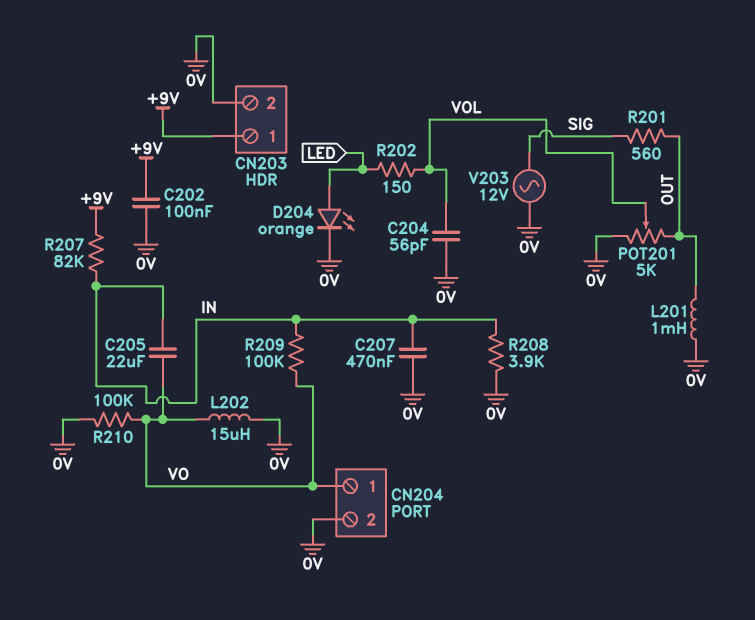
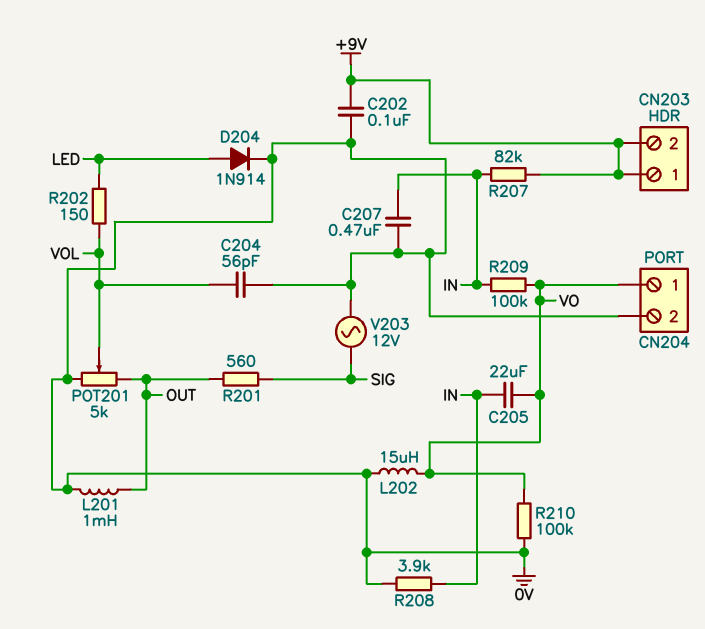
CN203 pin 2: 0V -> +9V
D204: LED orange (A LED, K 0V) -> diode 1N914 (A LED, K 0V)

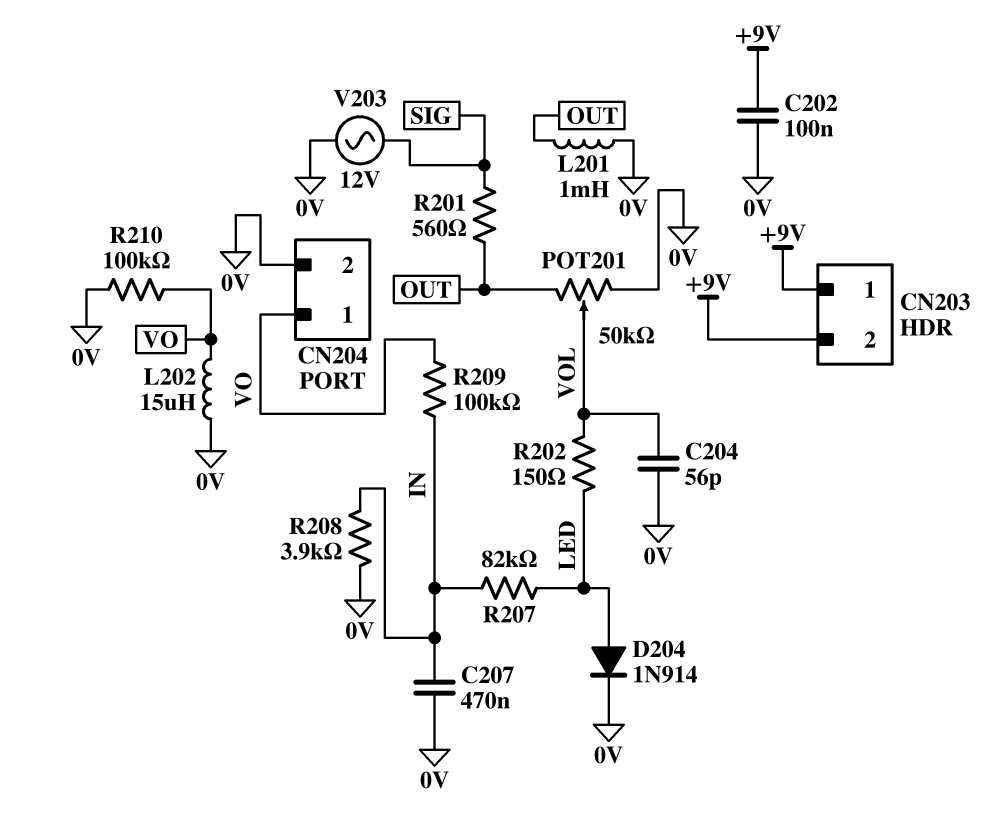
C205: 22uF (IN, VO) -> none
POT201: 5k (0V, OUT, wiper VOL) -> 50k (0V, OUT, wiper VOL)
R207: 82k (+9V, IN) -> 82k (IN, LED)

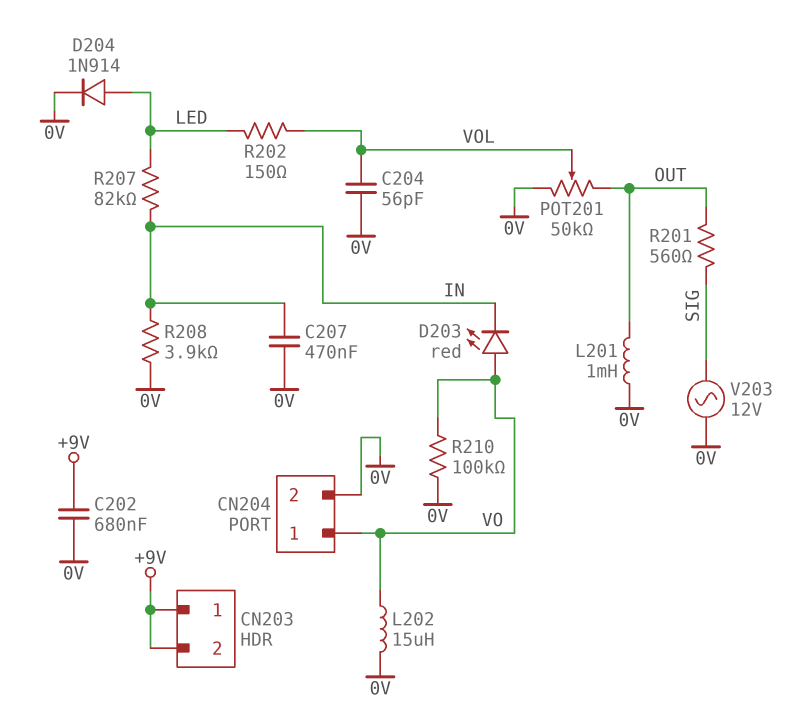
C202: 100nF (+9V, 0V) -> 680nF (+9V, 0V)
D203: none -> LED red (A VO, K IN)
R209: 100k (IN, VO) -> none

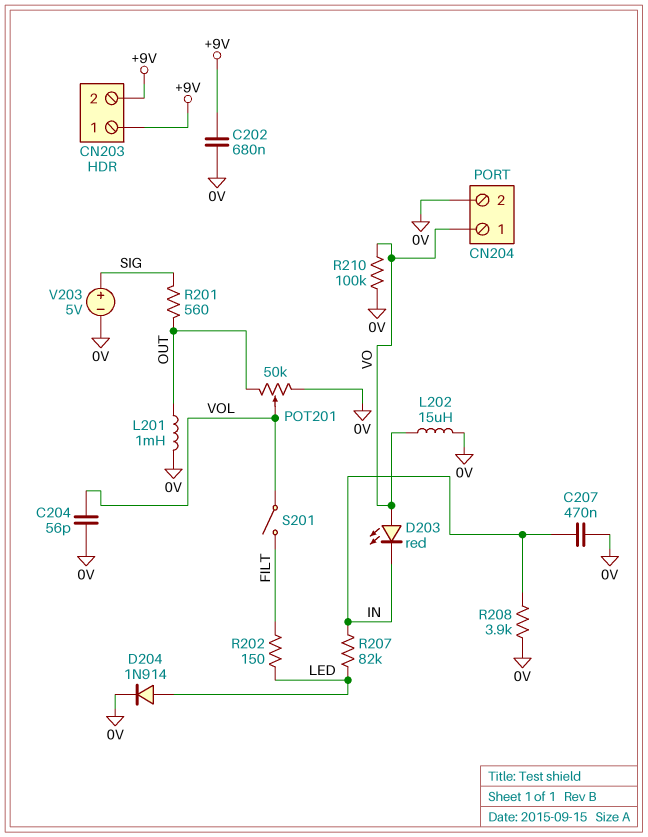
R202: 150 (LED, VOL) -> 150 (FILT, LED)
S201: none -> switch (FILT, VOL)
V203: AC 12V (0V, SIG) -> 5V (plus SIG, minus 0V)

